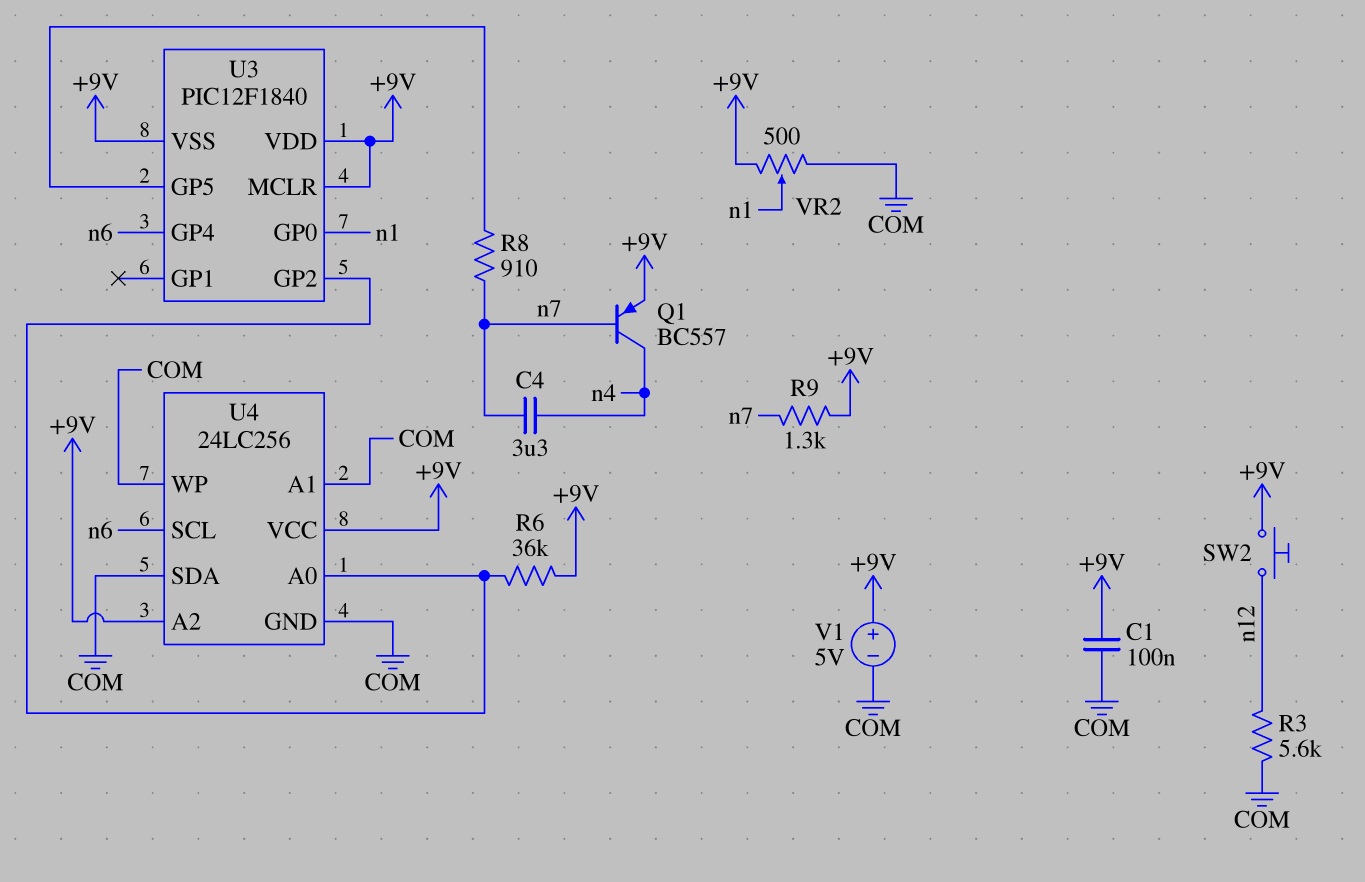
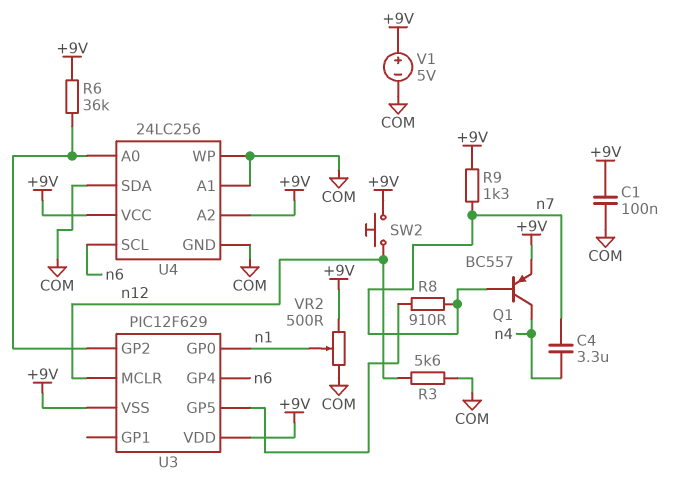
U3: PIC12F1840 -> PIC12F629
U3 pin MCLR: +9V -> n12

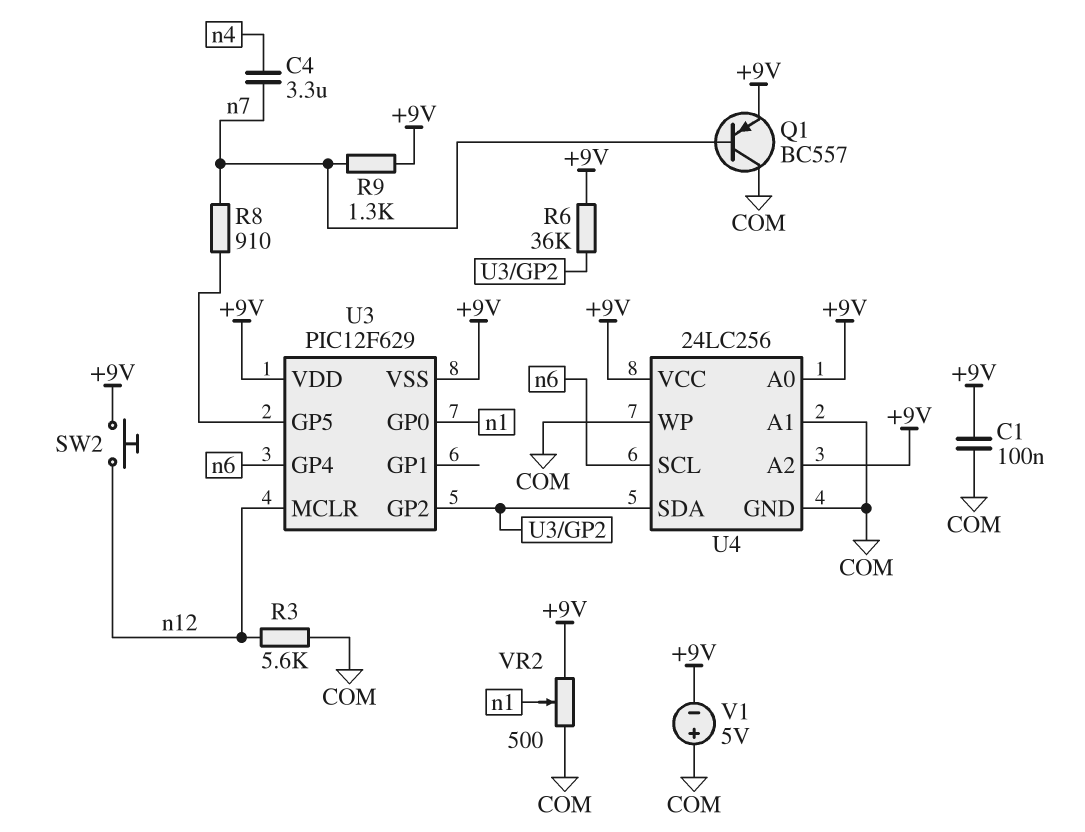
Q1: PNP BC557 (B n7, C n4, E +9V) -> PNP BC557 (B n7, C COM, E +9V)
U4 pin A0: U3/GP2 -> +9V
U4 pin SDA: COM -> U3/GP2
V1: 5V (plus +9V, minus COM) -> 5V (plus COM, minus +9V)

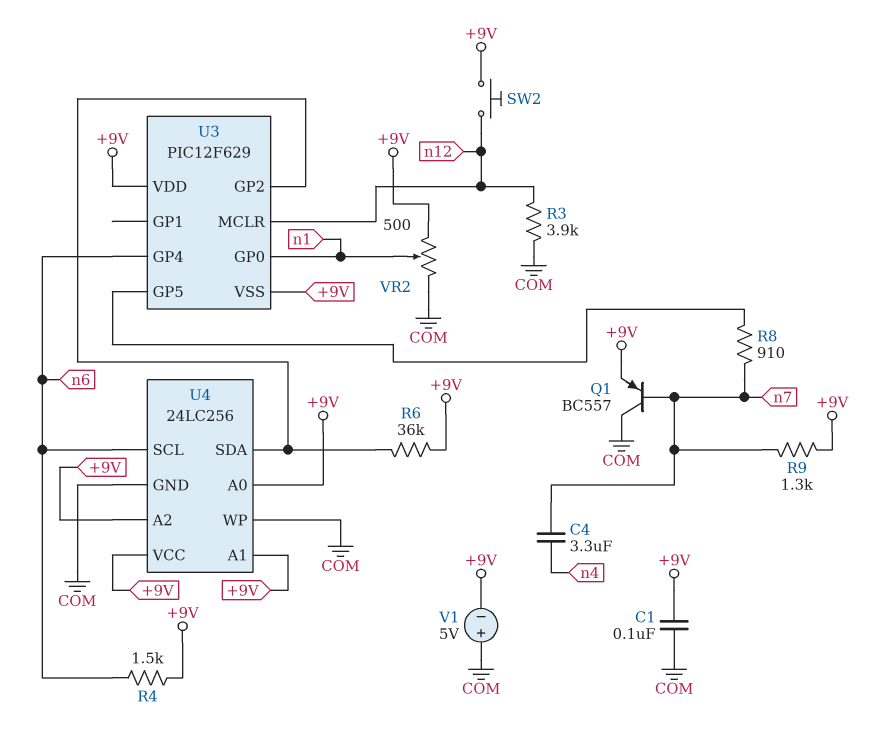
R3: 5.6k (COM, n12) -> 3.9k (COM, n12)
R4: none -> 1.5k (+9V, n6)
U4 pin A1: COM -> +9V

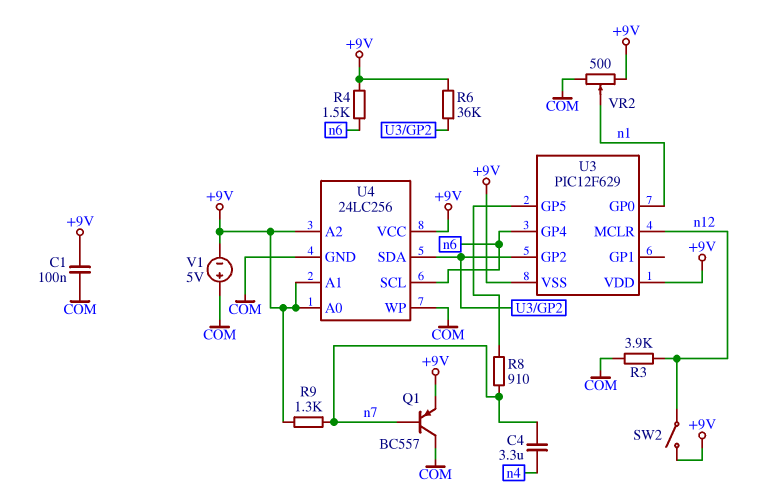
SW2: button (+9V, n12) -> switch (+9V, n12)

